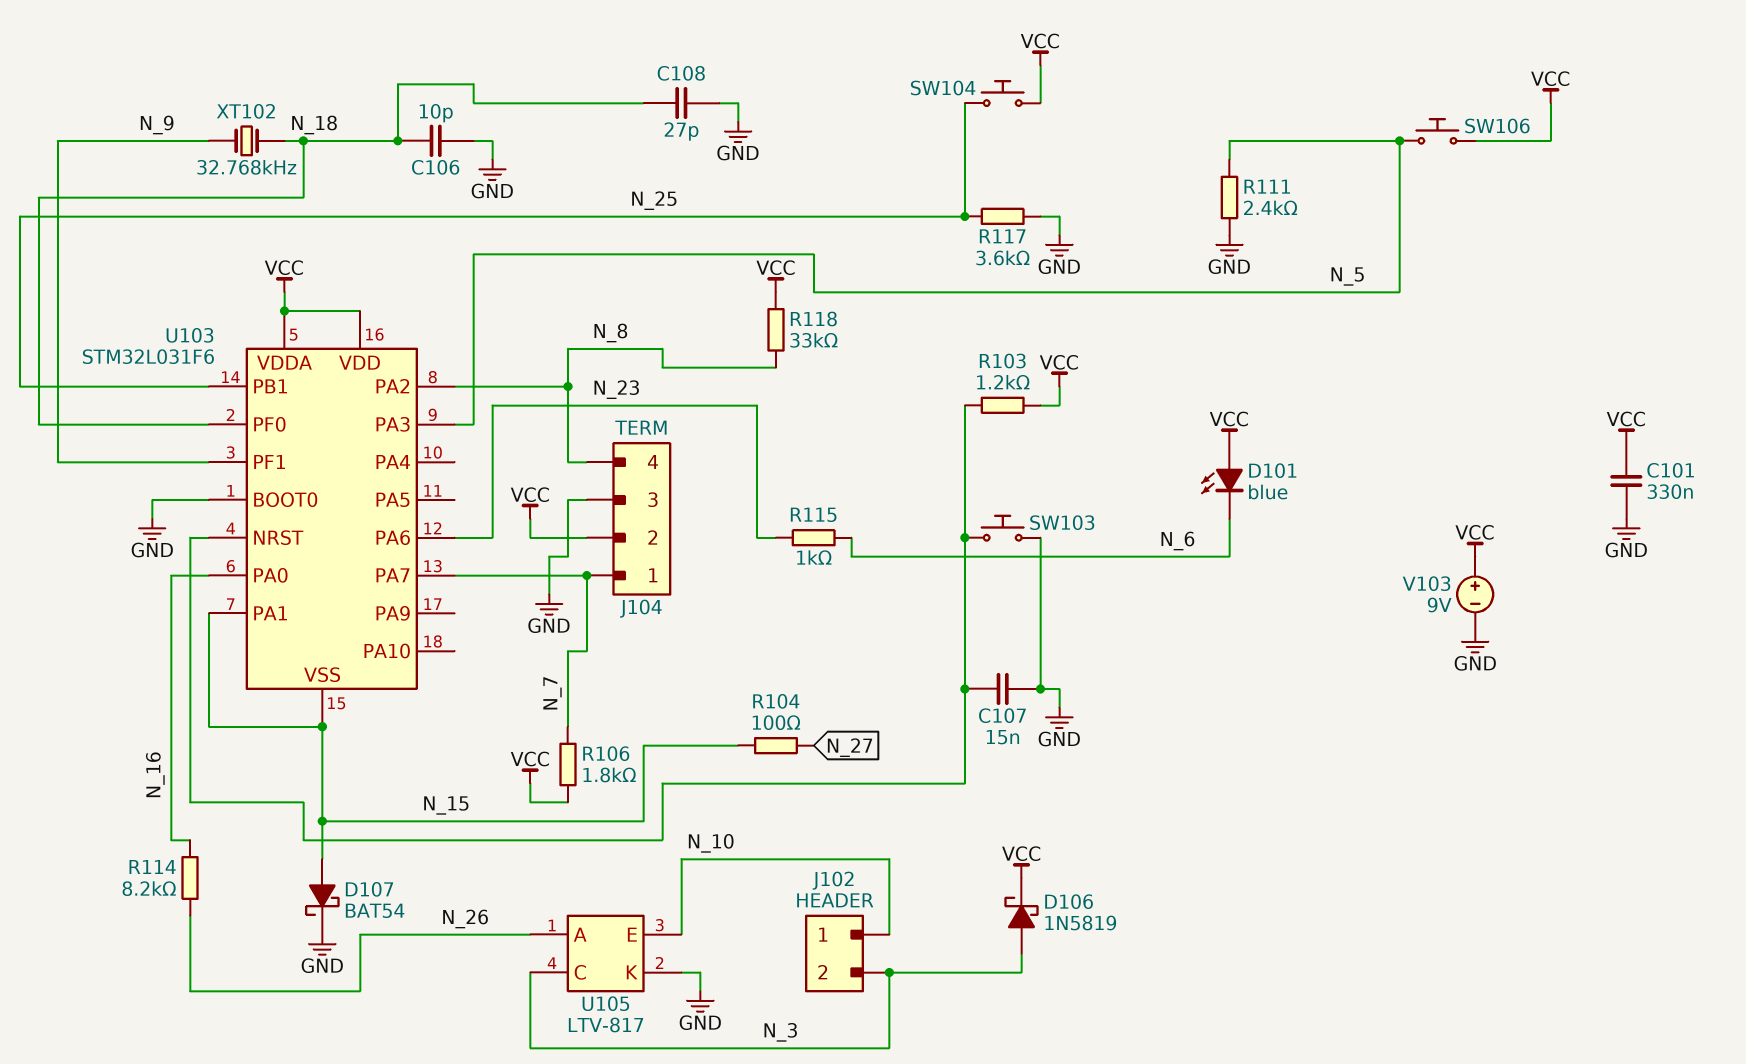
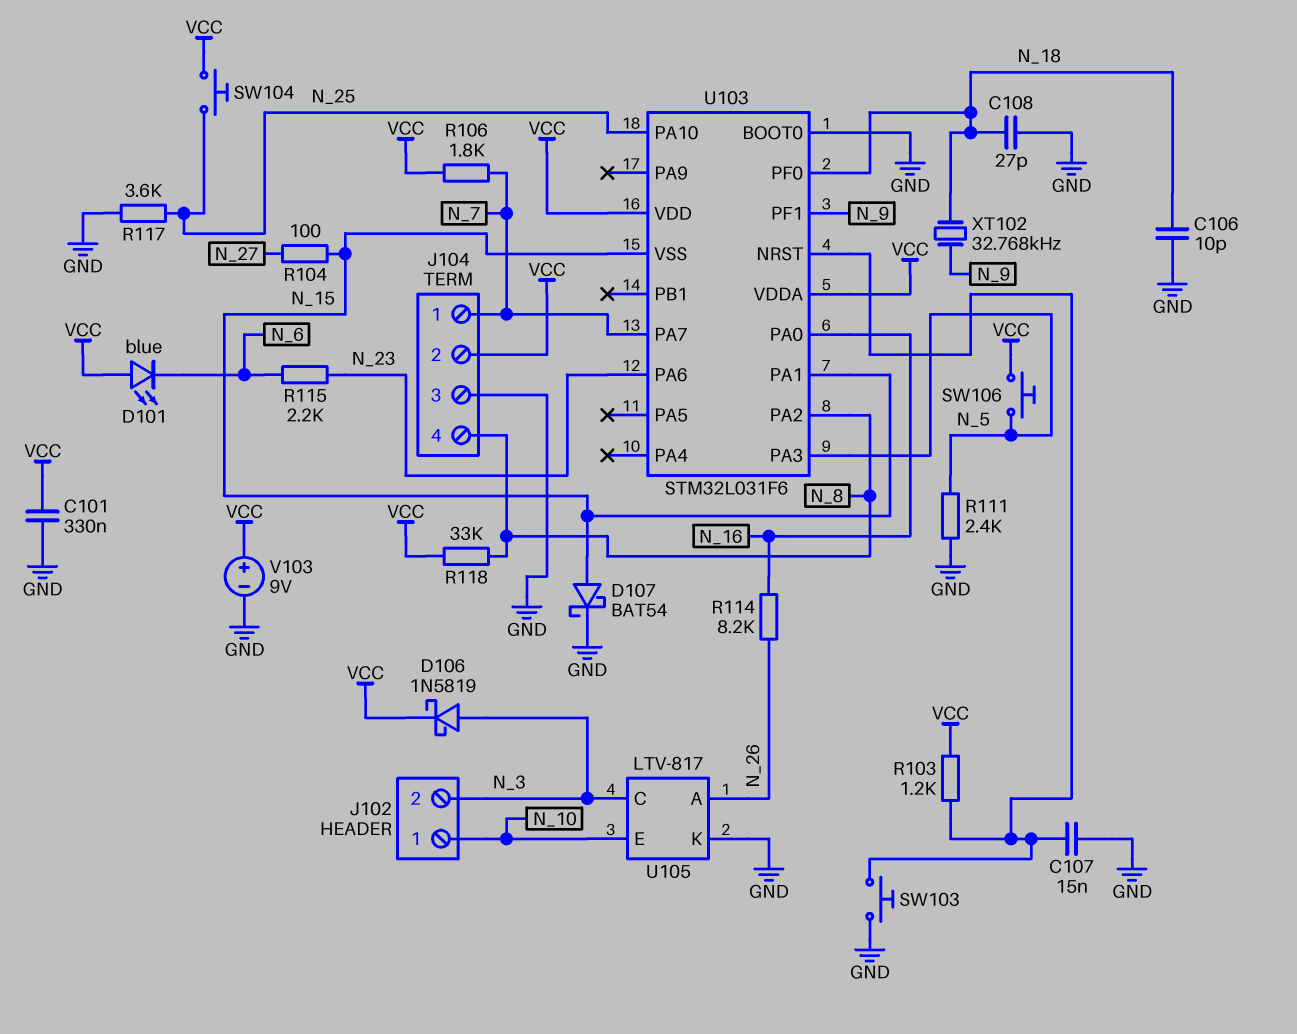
R115: 1k (N_6, N_23) -> 2.2k (N_6, N_23)
U103 pin PA10: none -> N_25
U103 pin PB1: N_25 -> none

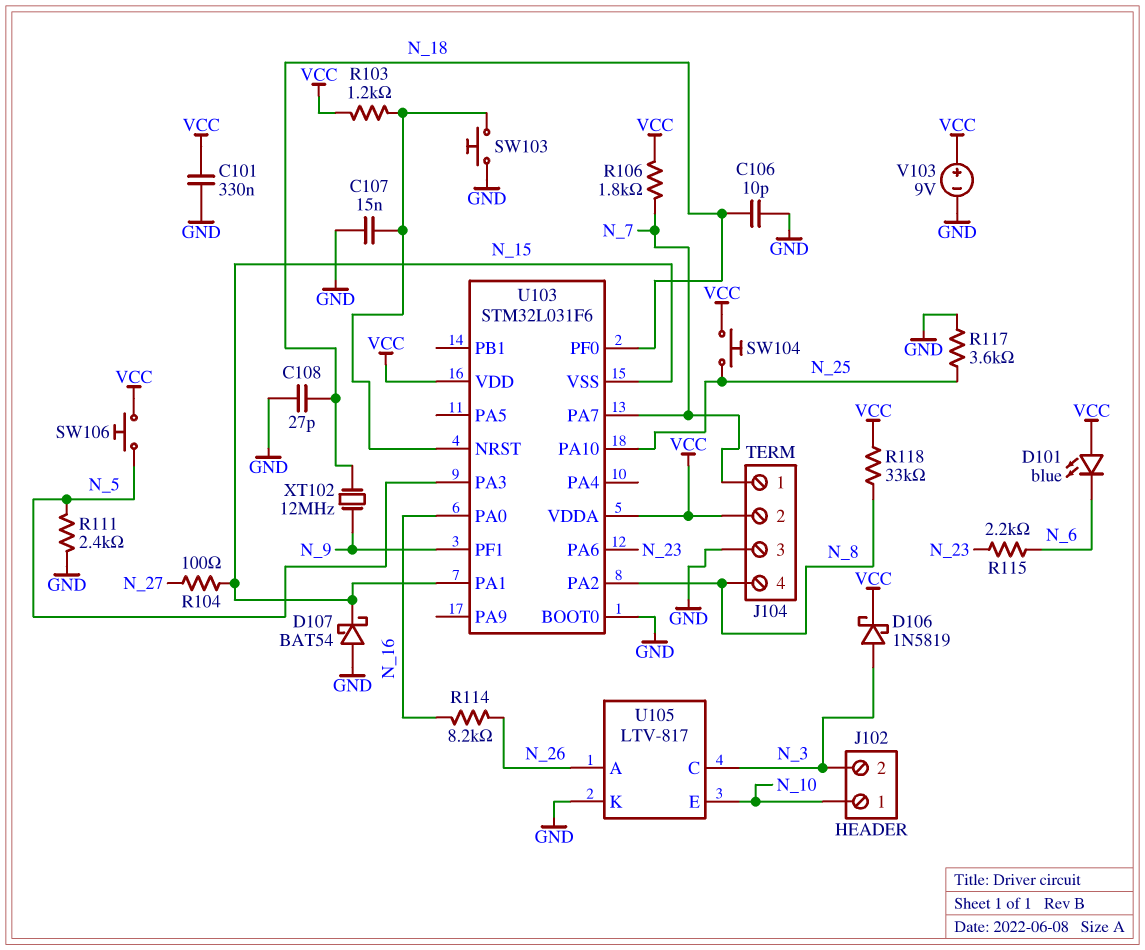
D107: schottky BAT54 (A N_15, K GND) -> schottky BAT54 (A GND, K N_15)
XT102: 32.768kHz (N_9, N_18) -> 12MHz (N_9, N_18)

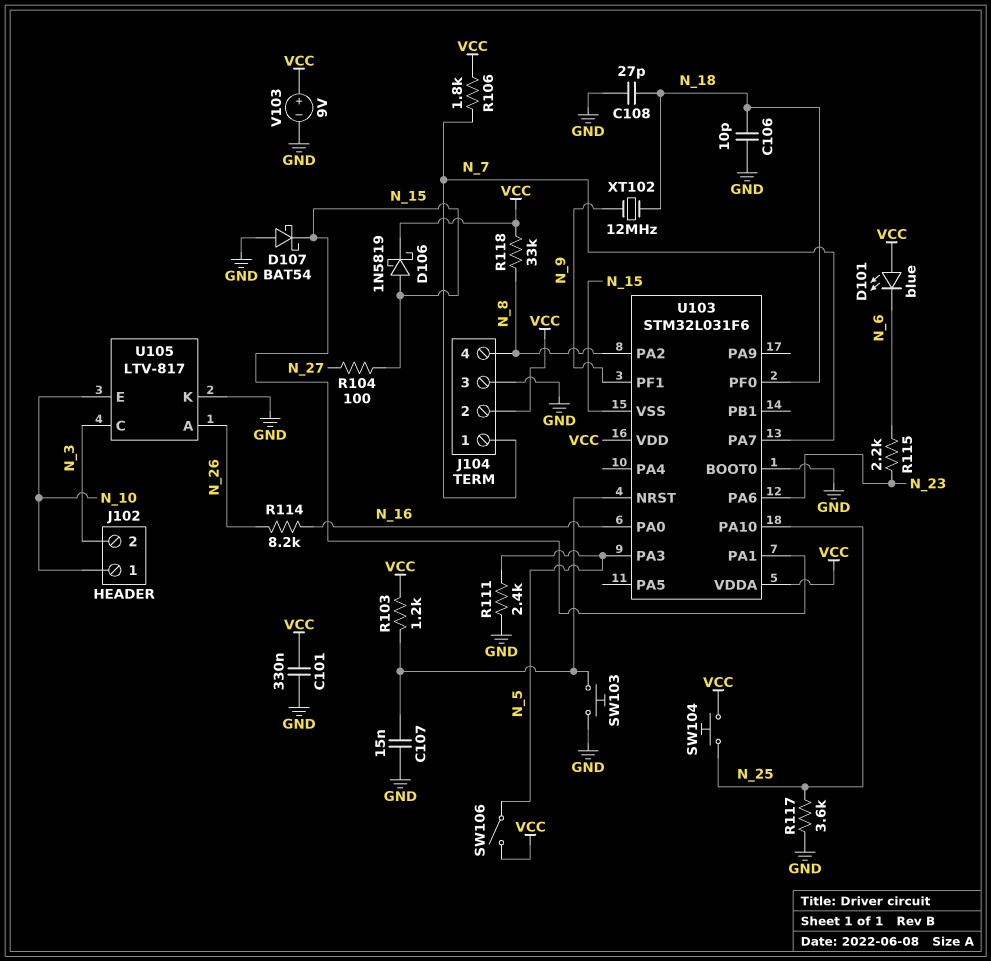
D106: schottky 1N5819 (A N_3, K VCC) -> schottky 1N5819 (A N_15, K VCC)
SW106: button (N_5, VCC) -> switch (N_5, VCC)

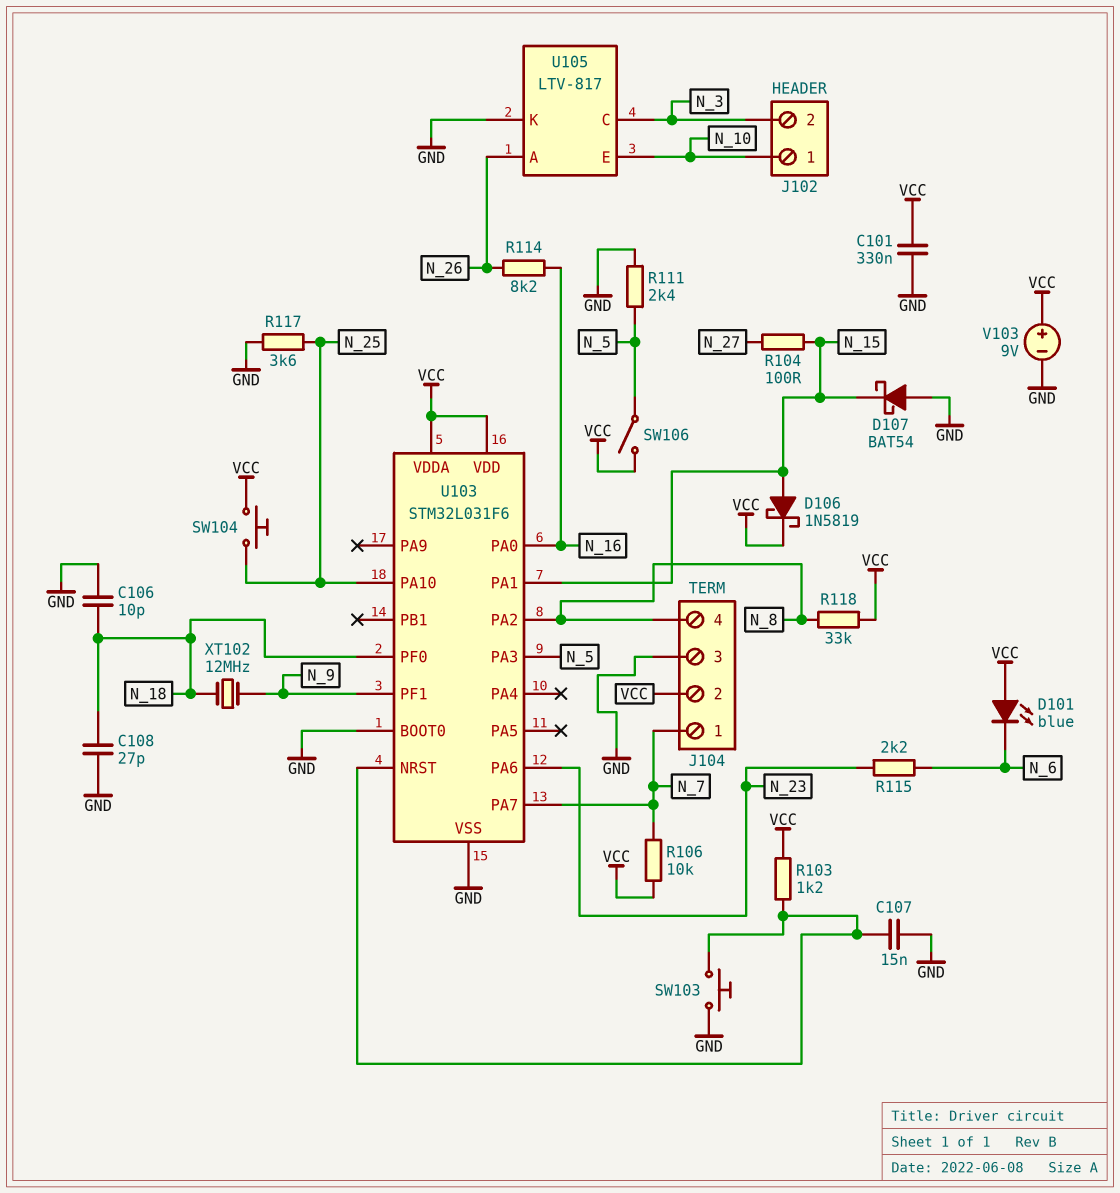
R106: 1.8k (N_7, VCC) -> 10k (N_7, VCC)
U103 pin VSS: N_15 -> GND

